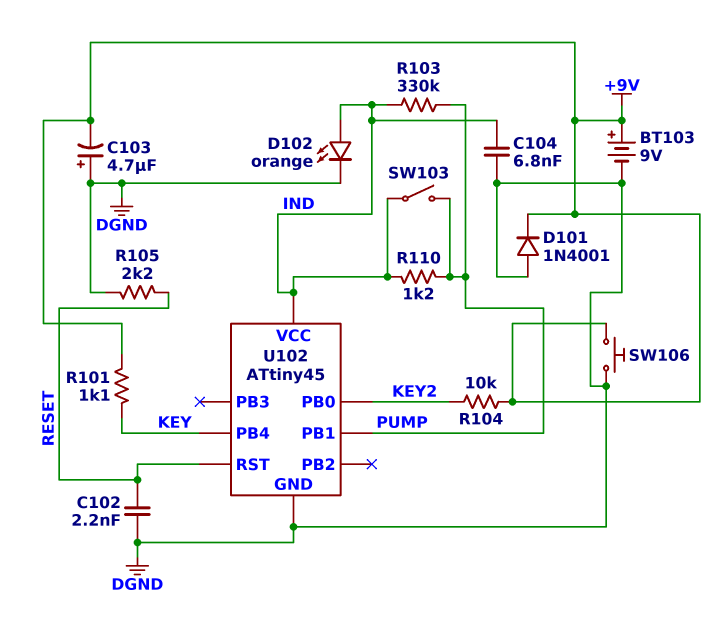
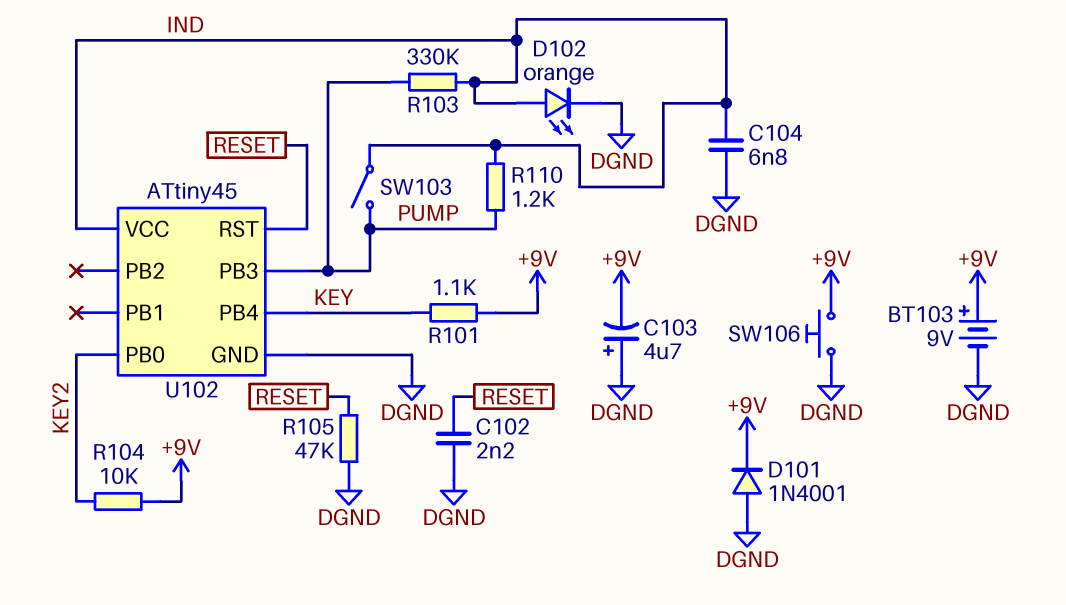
R105: 2.2k (DGND, RESET) -> 47k (DGND, RESET)
U102 pin PB1: PUMP -> none
U102 pin PB3: none -> PUMP

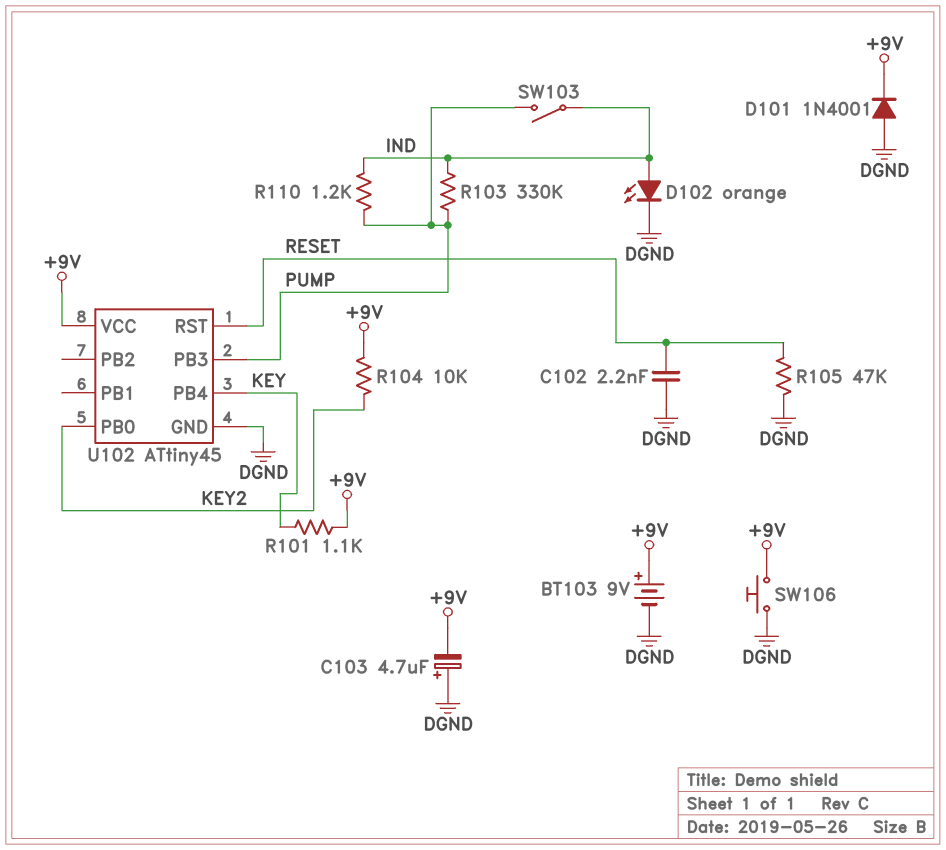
C104: 6.8nF (DGND, IND) -> none
U102 pin VCC: IND -> +9V

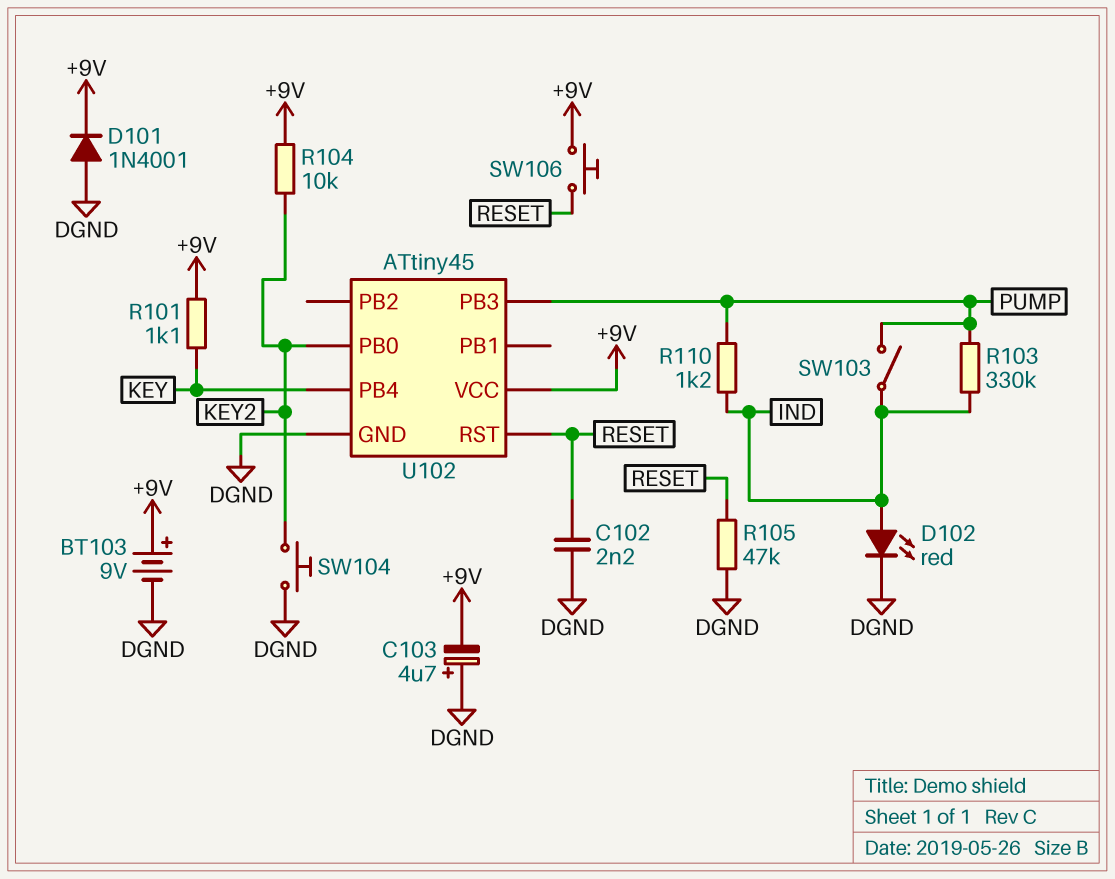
D102: LED orange (A IND, K DGND) -> LED red (A IND, K DGND)
SW104: none -> button (DGND, KEY2)
SW106: button (+9V, DGND) -> button (+9V, RESET)

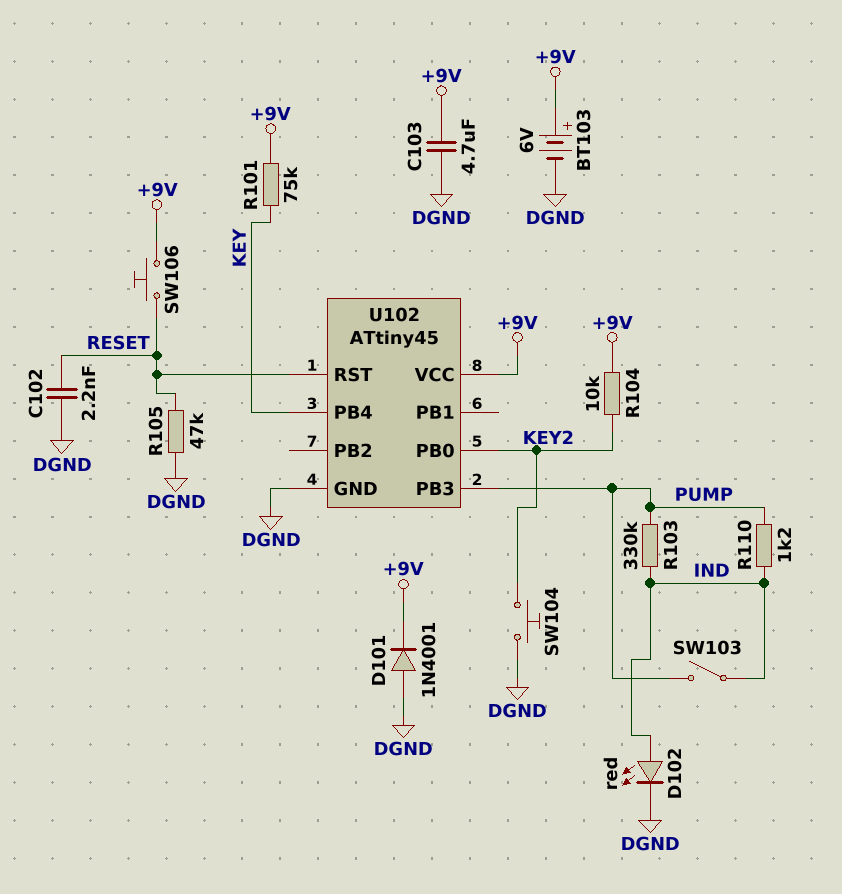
BT103: 9V (plus +9V, minus DGND) -> 6V (plus +9V, minus DGND)
C103: 4.7uF (plus DGND, minus +9V) -> 4.7uF (+9V, DGND)
R101: 1.1k (+9V, KEY) -> 75k (+9V, KEY)

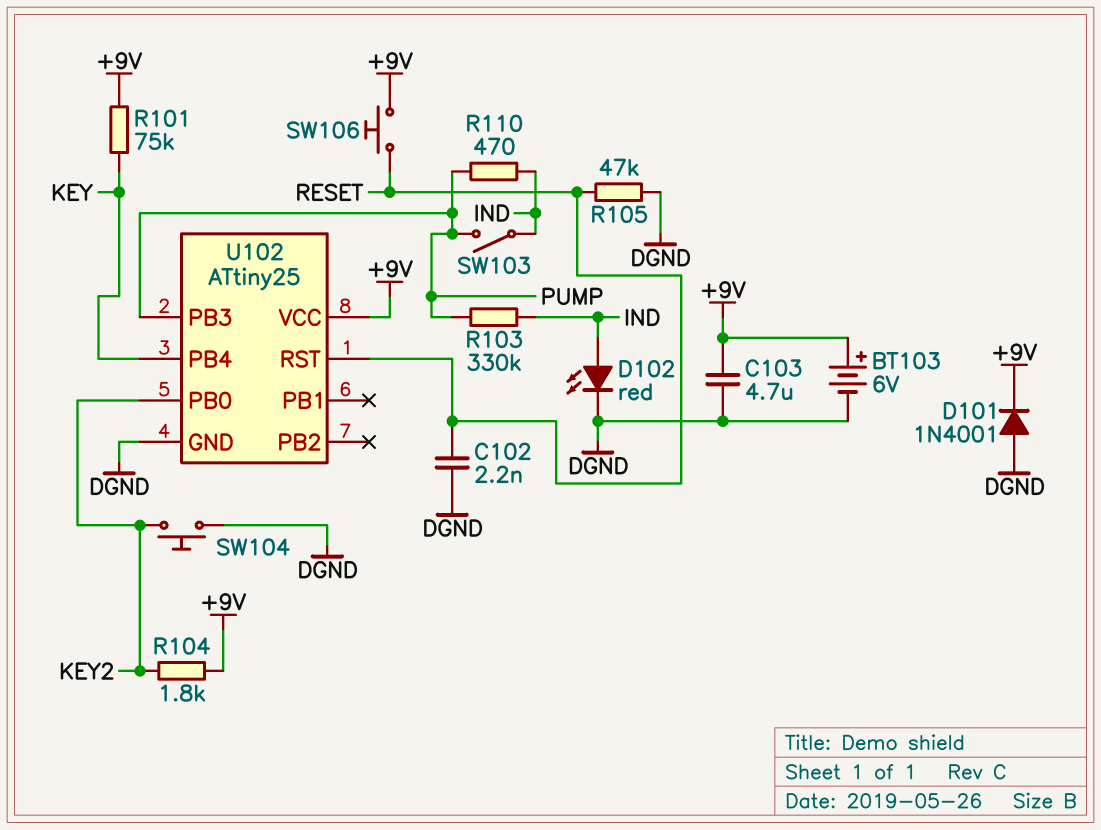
R104: 10k (+9V, KEY2) -> 1.8k (+9V, KEY2)
R110: 1.2k (IND, PUMP) -> 470 (IND, PUMP)
U102: ATtiny45 -> ATtiny25

